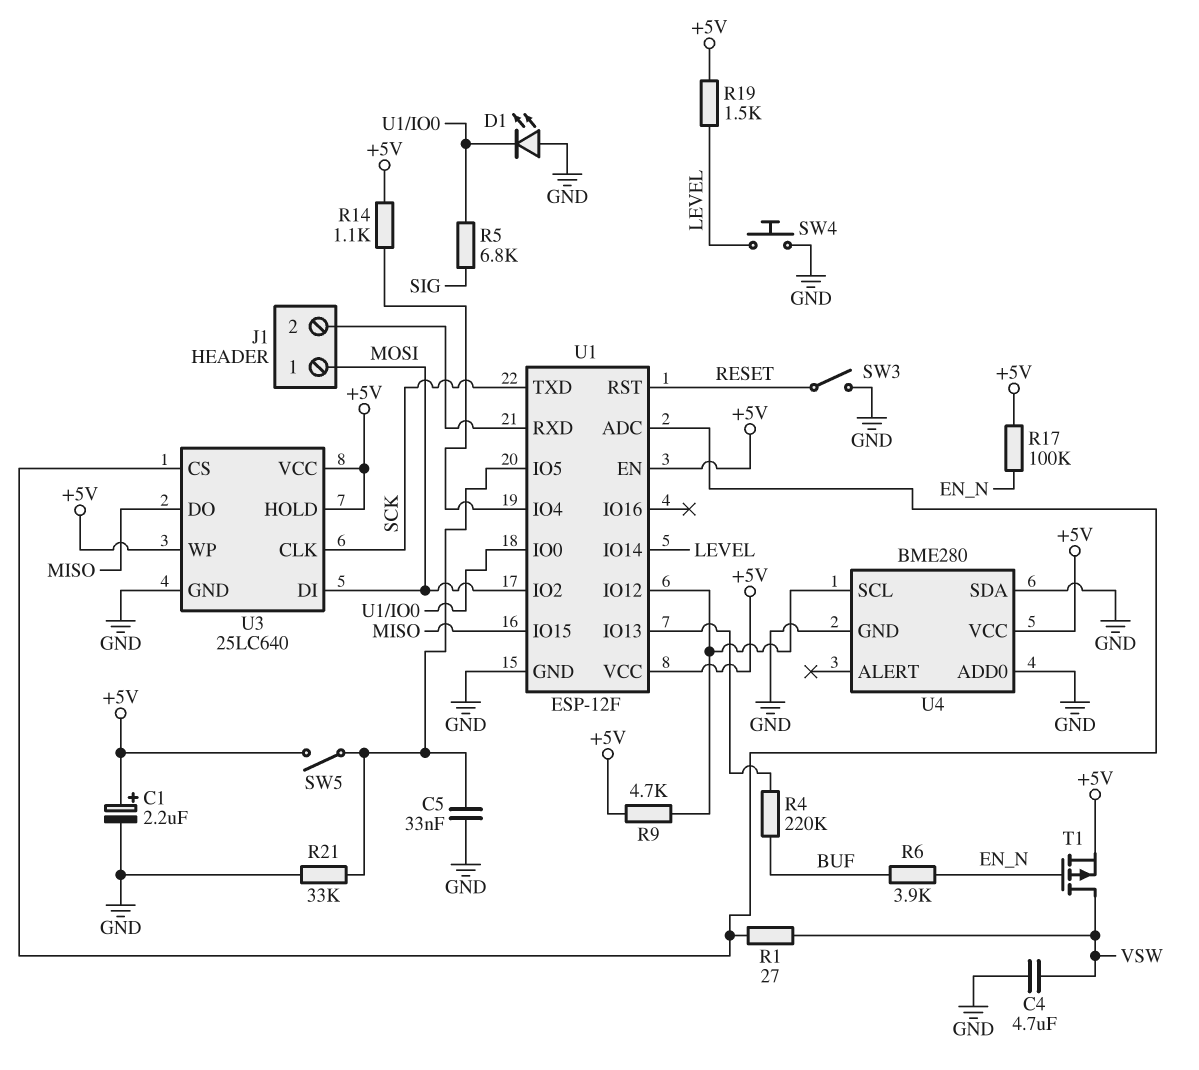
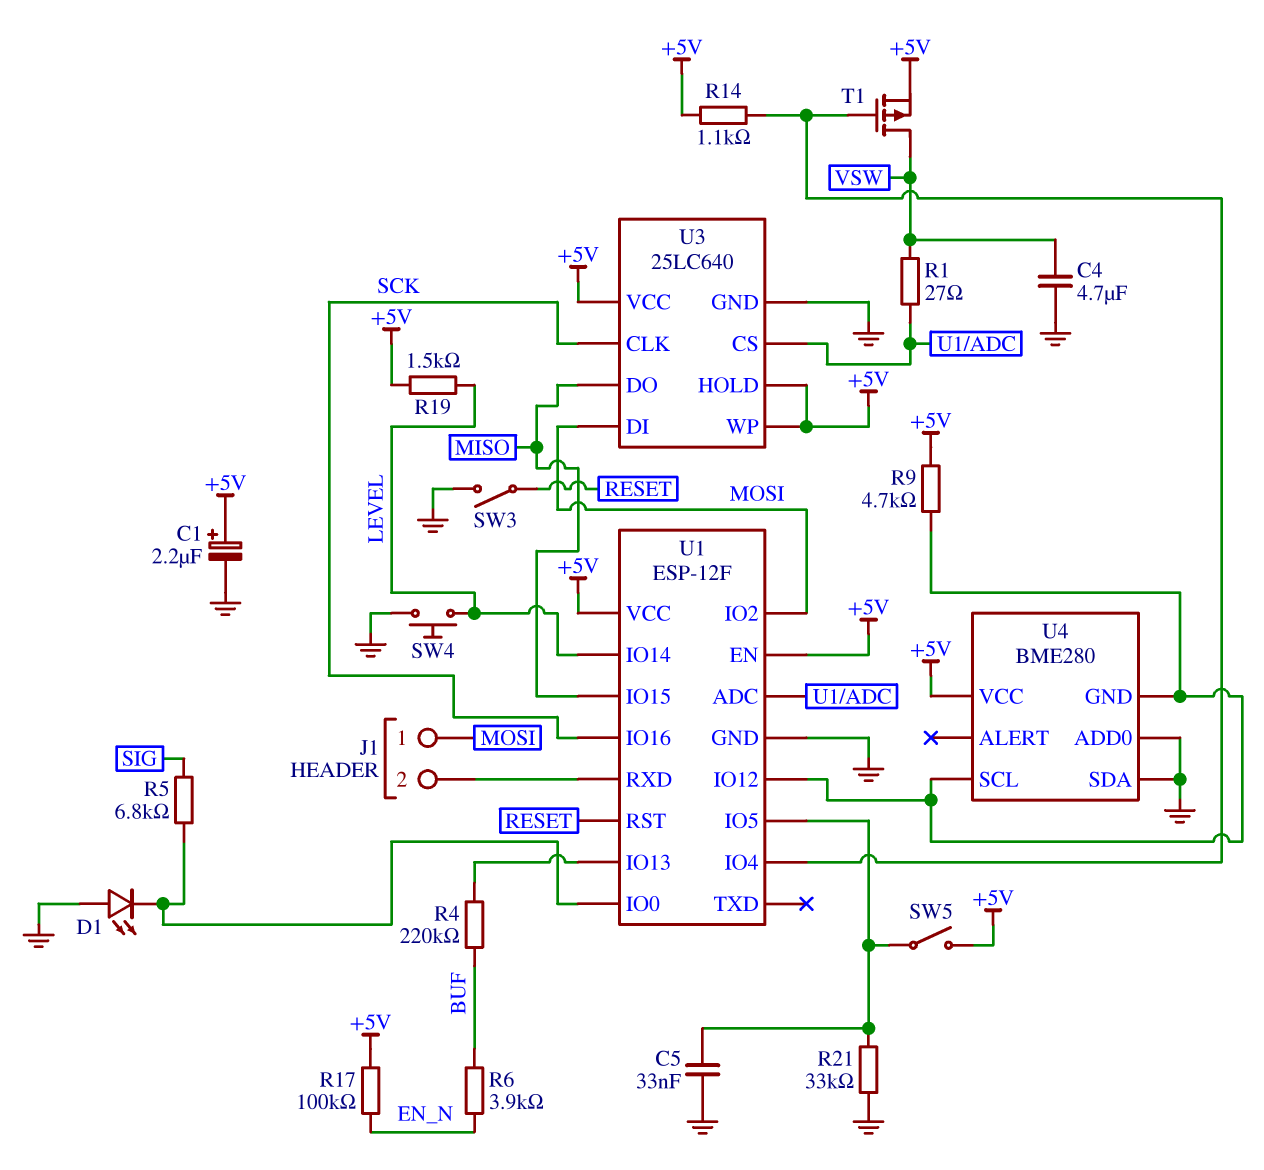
T1: PMOS (G EN_N, D VSW, S +5V) -> PMOS (G U1/IO4, D VSW, S +5V)
U1 pin IO16: none -> SCK
U1 pin TXD: SCK -> none
U4 pin GND: GND -> U1/IO12

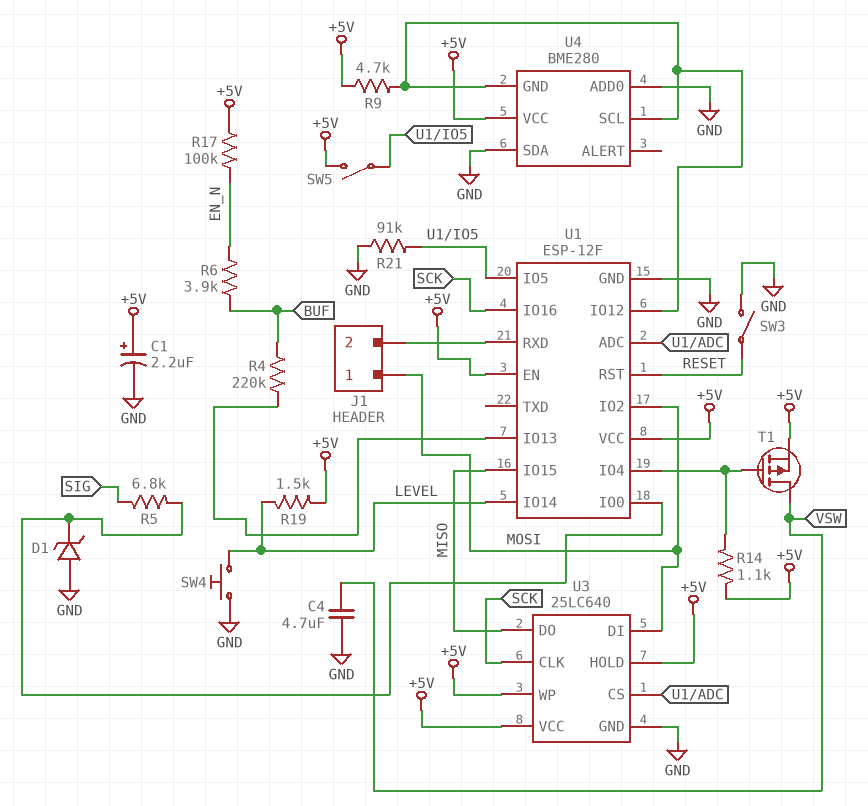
C5: 33nF (GND, U1/IO5) -> none
D1: LED (A GND, K U1/IO0) -> zener (A GND, K U1/IO0)
R1: 27 (U1/ADC, VSW) -> none
R21: 33k (GND, U1/IO5) -> 91k (GND, U1/IO5)

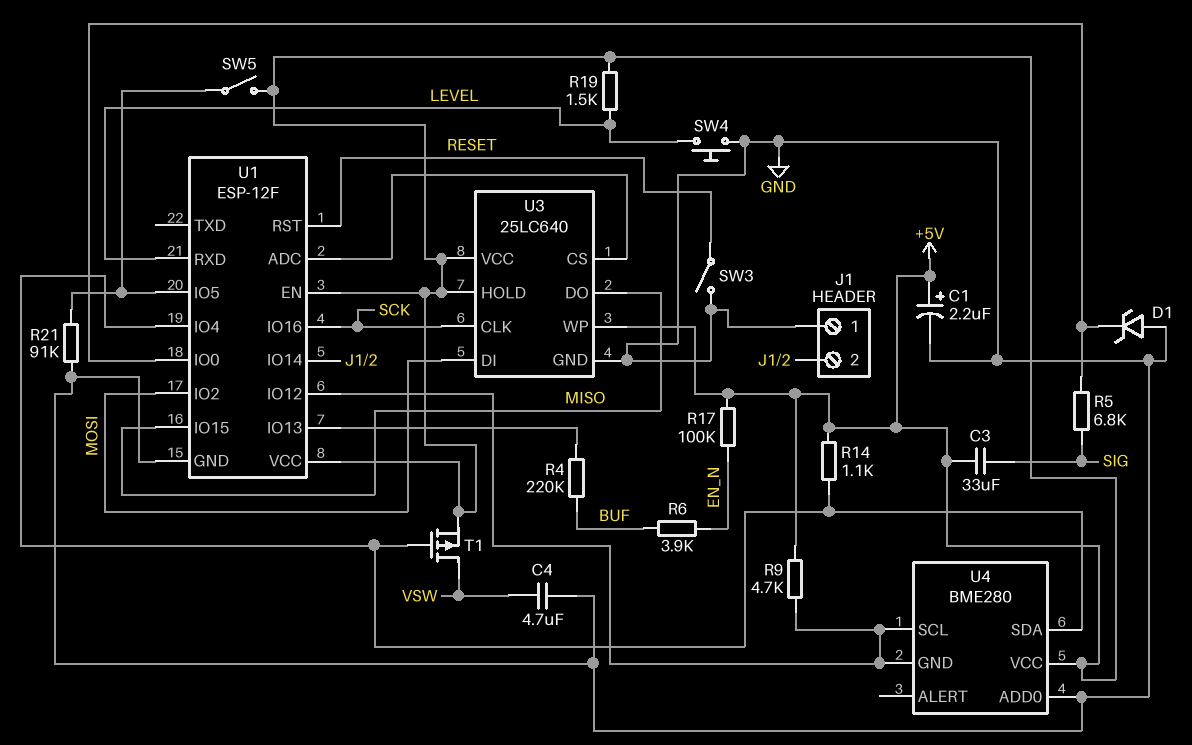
C3: none -> 33uF (+5V, SIG)
J1 pin 1: MOSI -> GND
U1 pin IO14: LEVEL -> J1/2
U1 pin RXD: J1/2 -> LEVEL
U4 pin SDA: GND -> U1/IO4

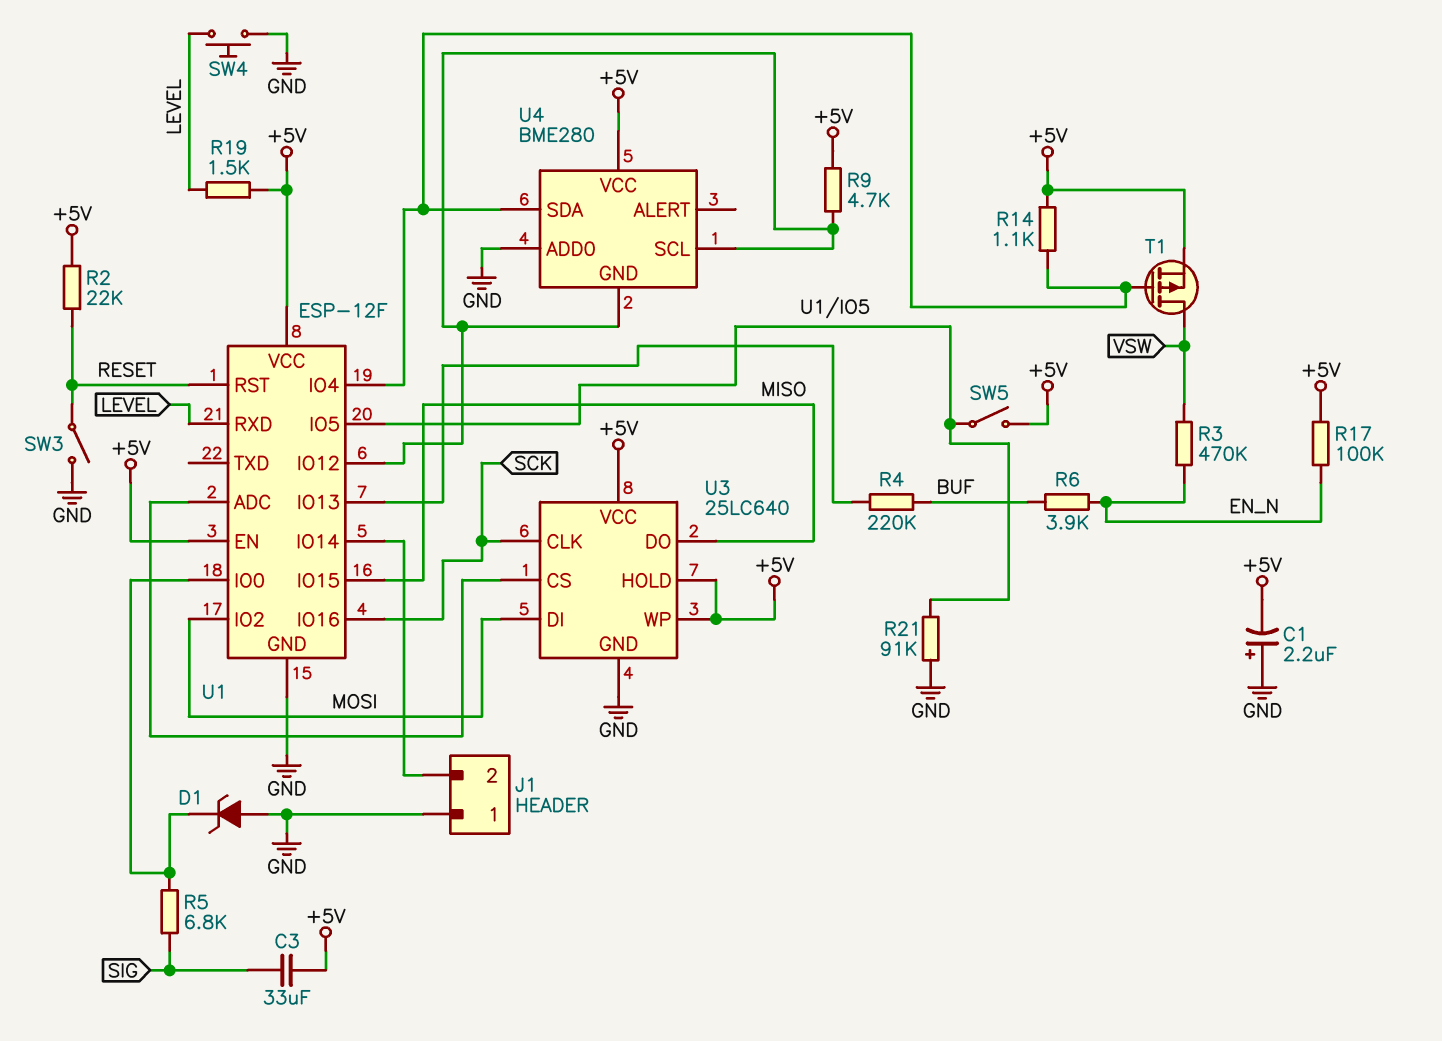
C1: 2.2uF (plus +5V, minus GND) -> 2.2uF (plus GND, minus +5V)
C4: 4.7uF (GND, VSW) -> none
R2: none -> 22k (+5V, RESET)
R3: none -> 470k (EN_N, VSW)

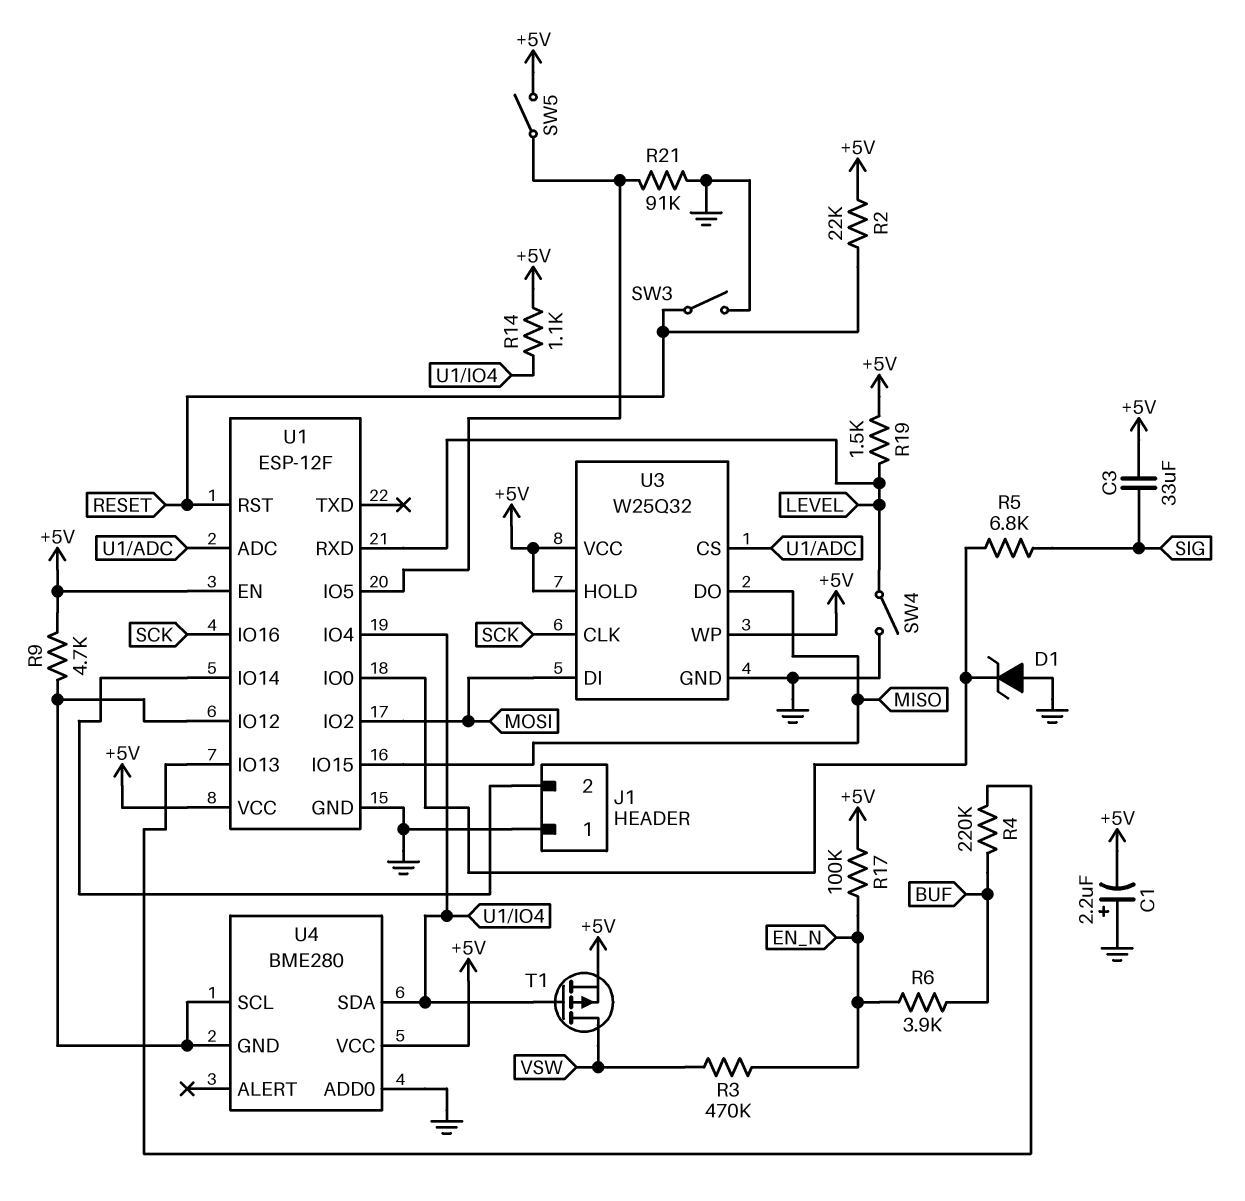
SW4: button (GND, LEVEL) -> switch (GND, LEVEL)
U3: 25LC640 -> W25Q32

